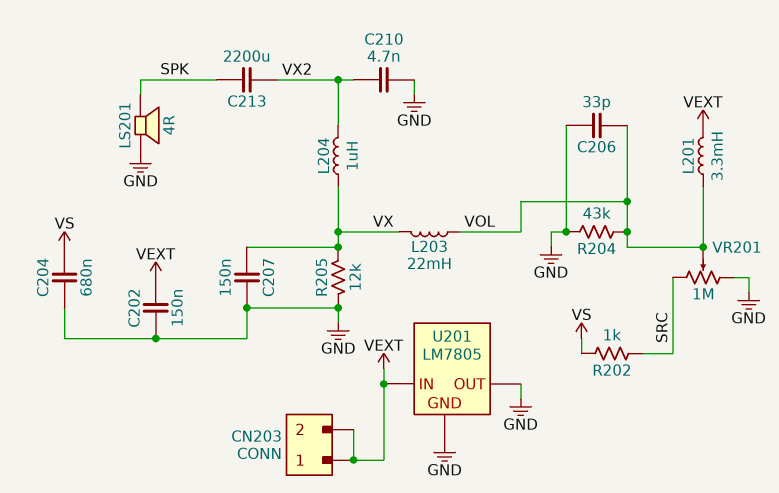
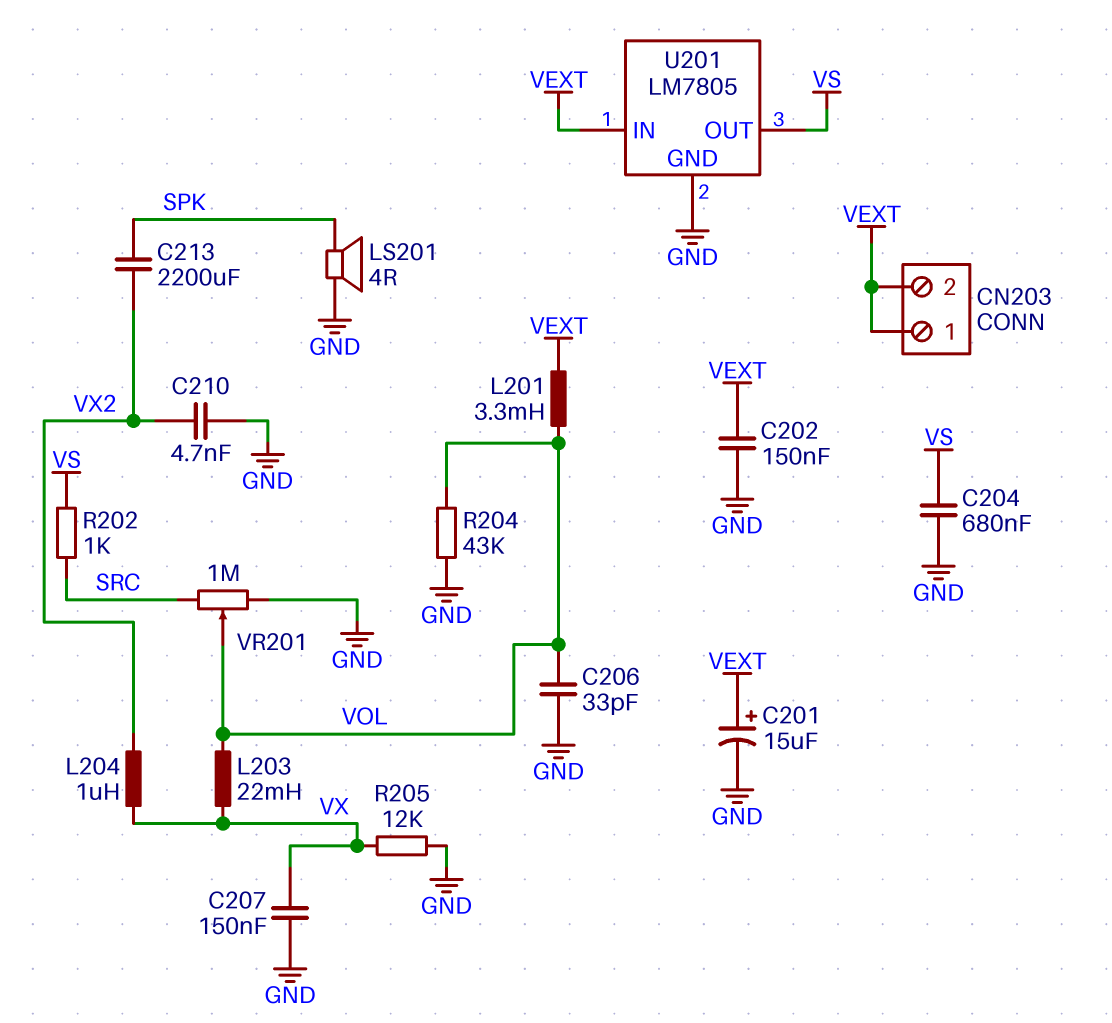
C201: none -> 15uF (plus VEXT, minus GND)
U201 pin OUT: GND -> VS

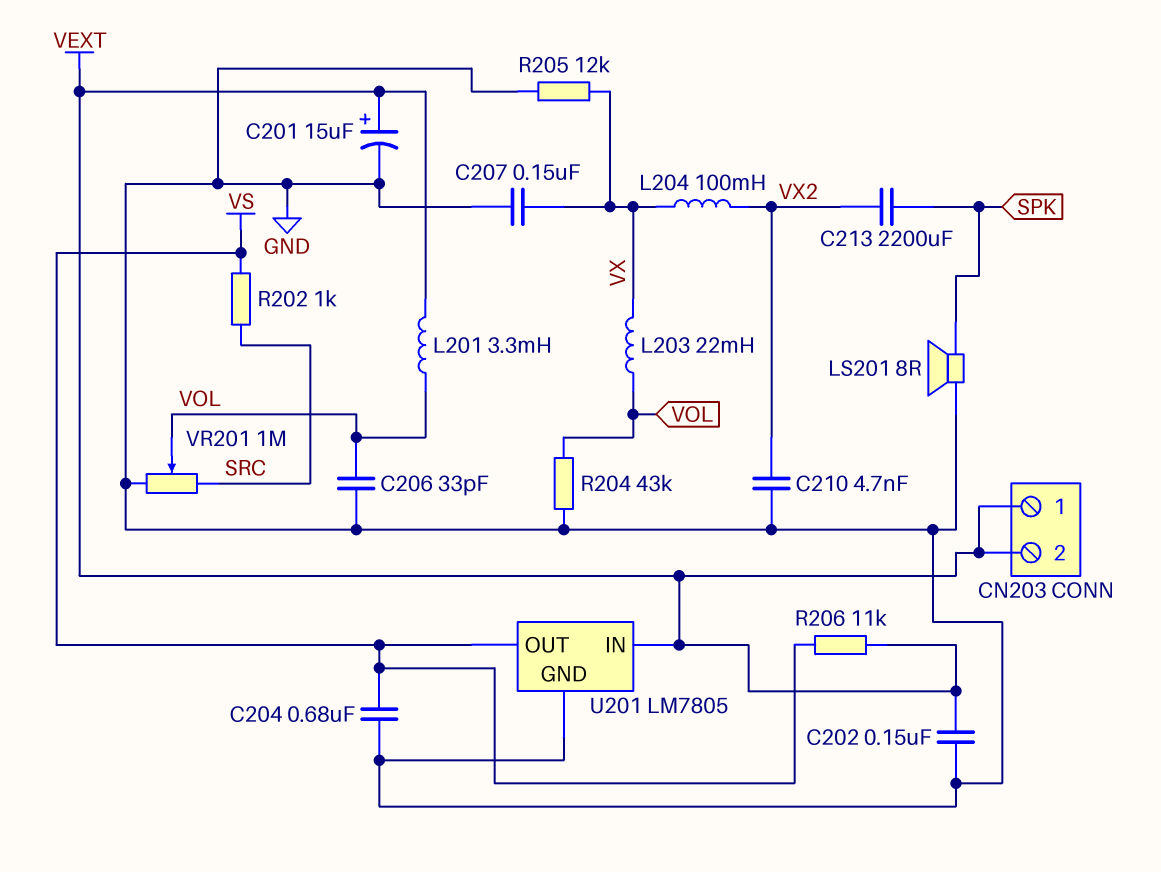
L204: 1uH (VX, VX2) -> 100mH (VX, VX2)
LS201: speaker 4R (GND, SPK) -> speaker 8R (GND, SPK)
R206: none -> 11k (VEXT, VS)

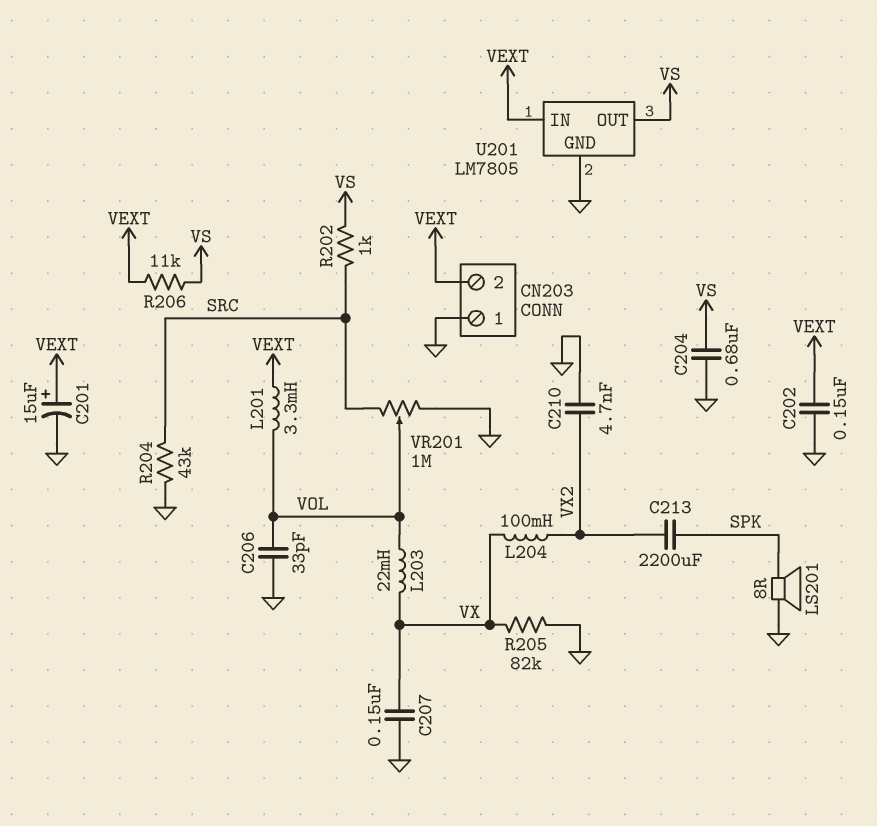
CN203 pin 1: VEXT -> GND
R204: 43k (GND, VOL) -> 43k (GND, SRC)
R205: 12k (GND, VX) -> 82k (GND, VX)

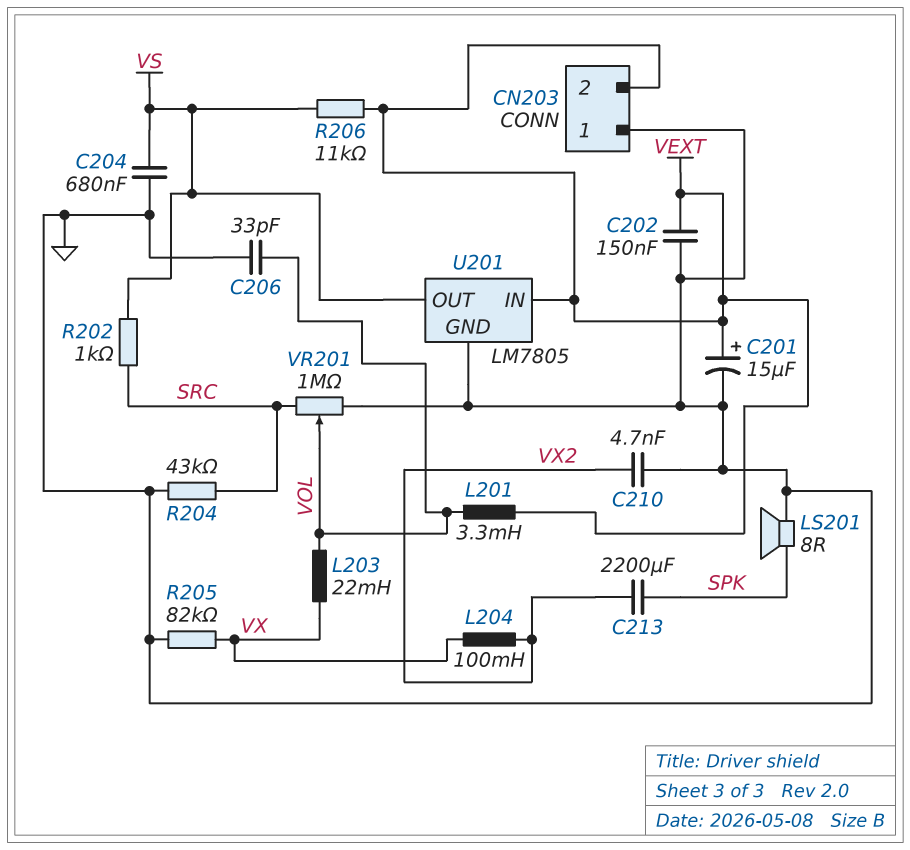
C207: 150nF (GND, VX) -> none

